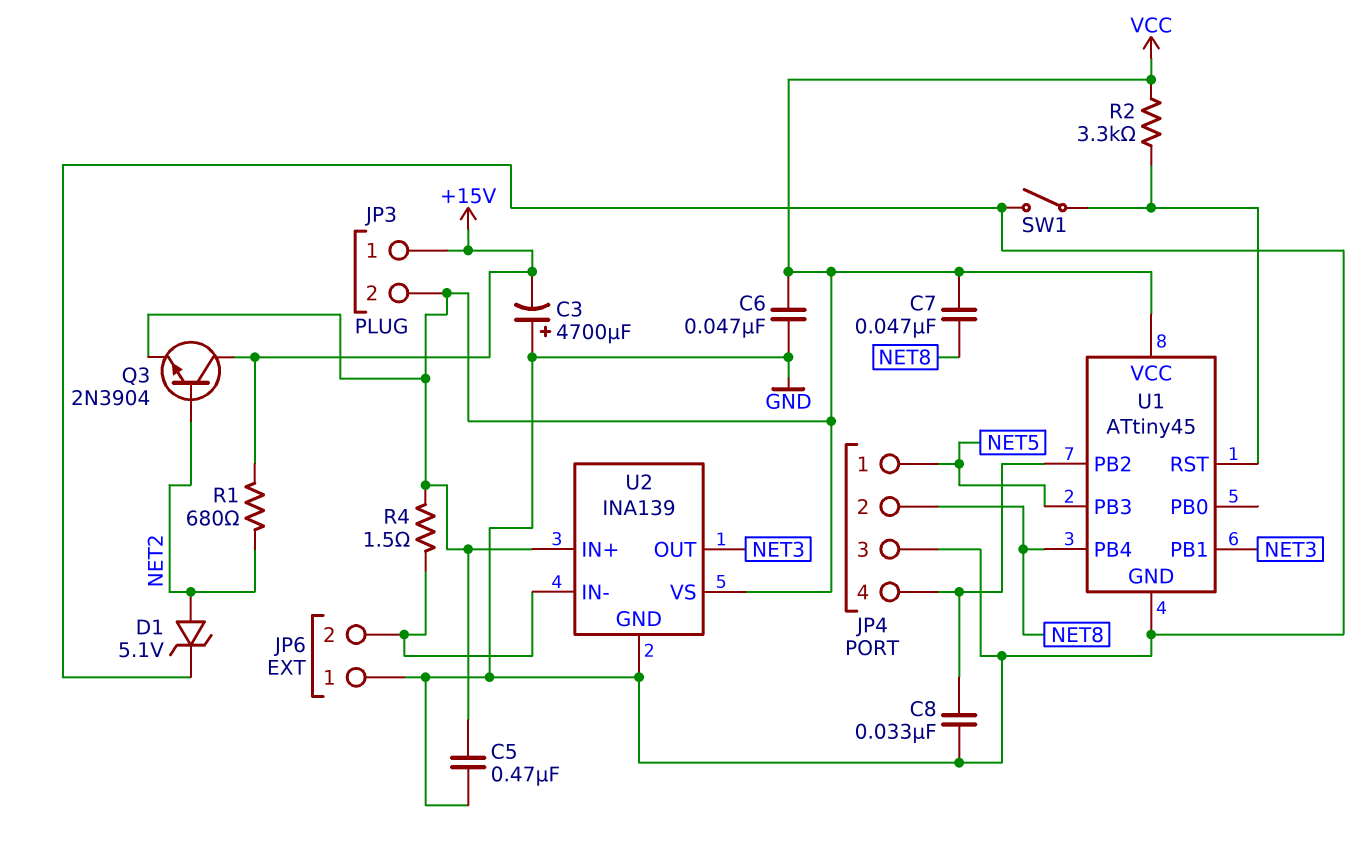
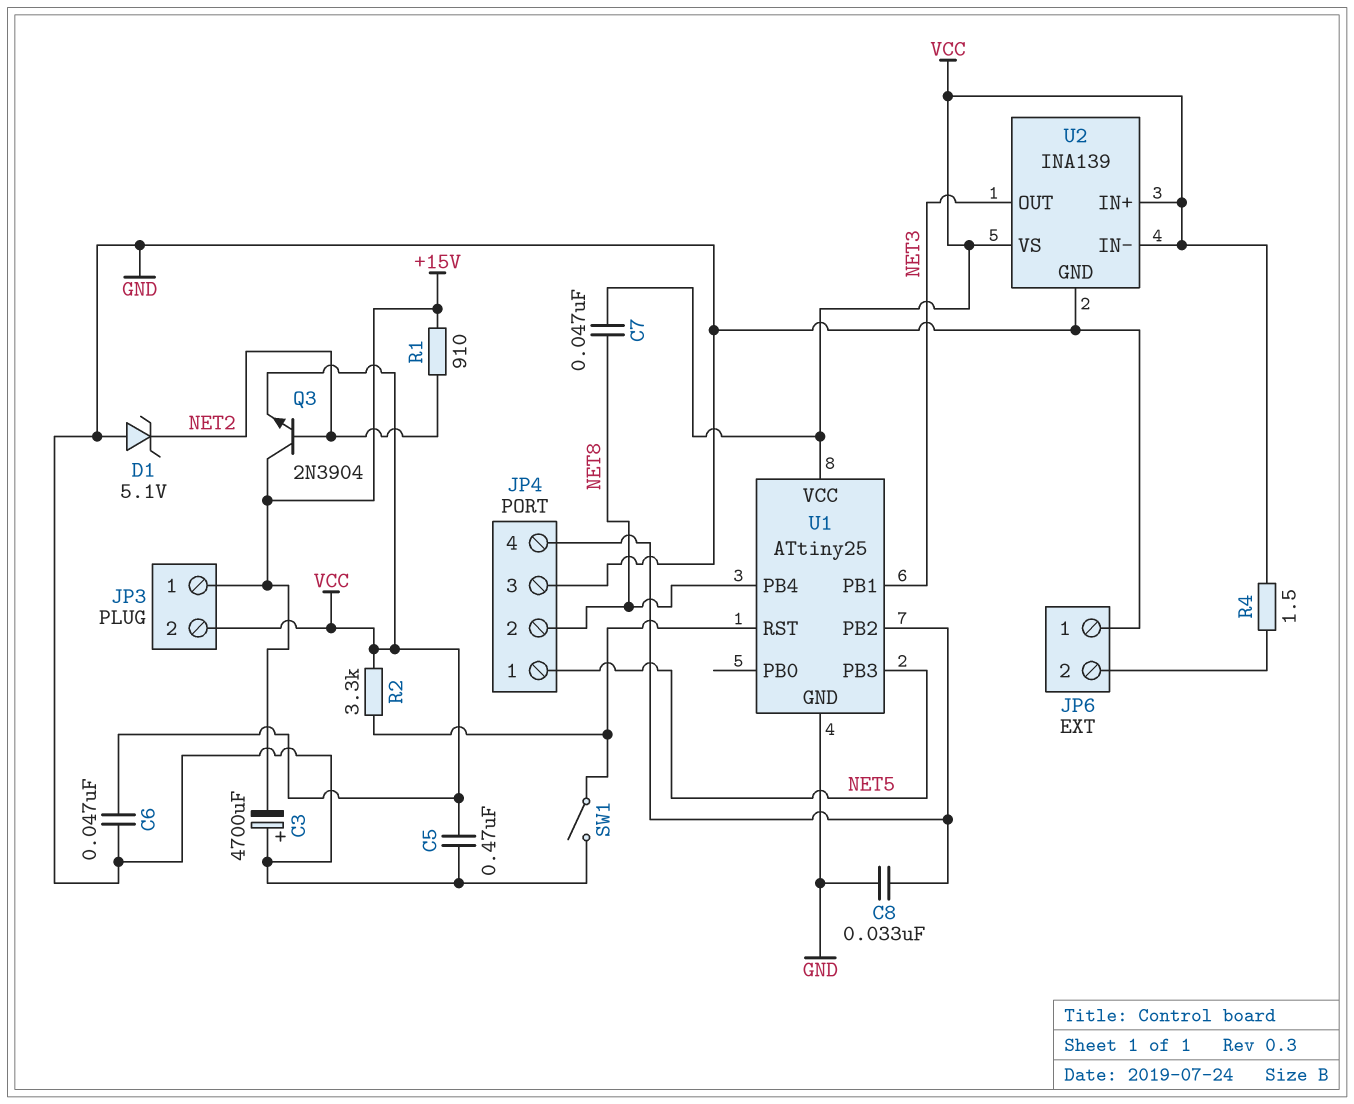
D1: zener 5.1V (A NET2, K GND) -> zener 5.1V (A GND, K NET2)
R1: 680 (+15V, NET2) -> 910 (+15V, NET2)
U1: ATtiny45 -> ATtiny25
U2 pin IN-: JP6/2 -> VCC

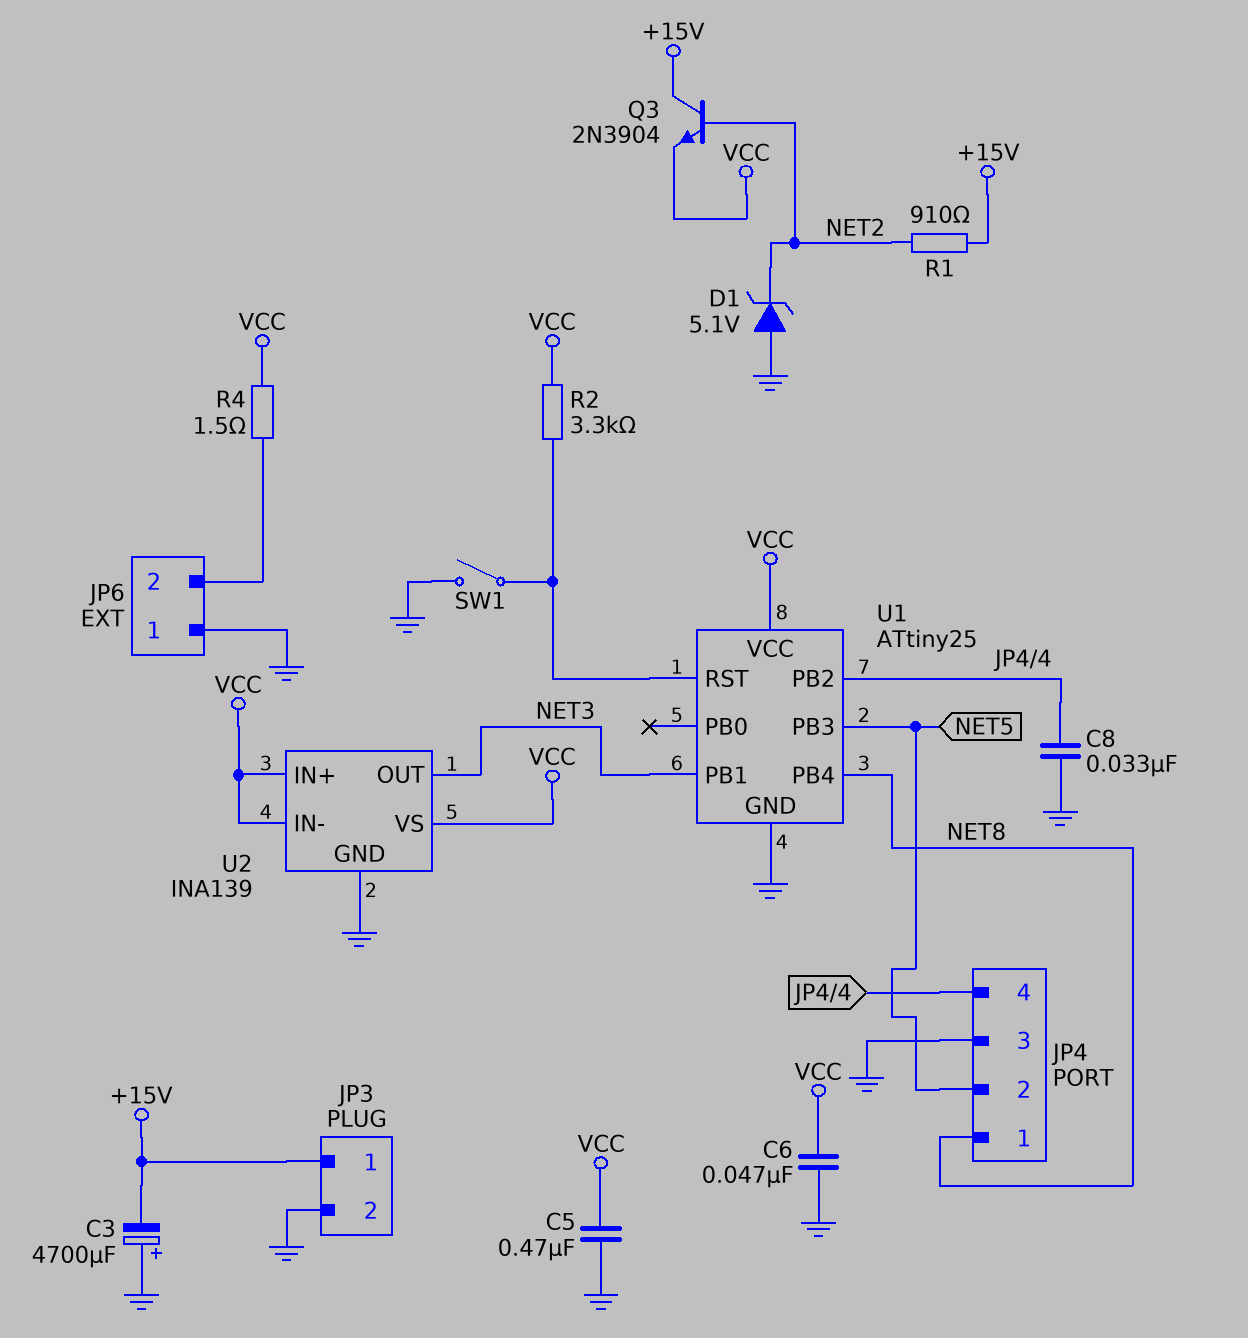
C7: 47nF (NET8, VCC) -> none
JP3 pin 2: VCC -> GND
JP4 pin 1: NET5 -> NET8
JP4 pin 2: NET8 -> NET5

